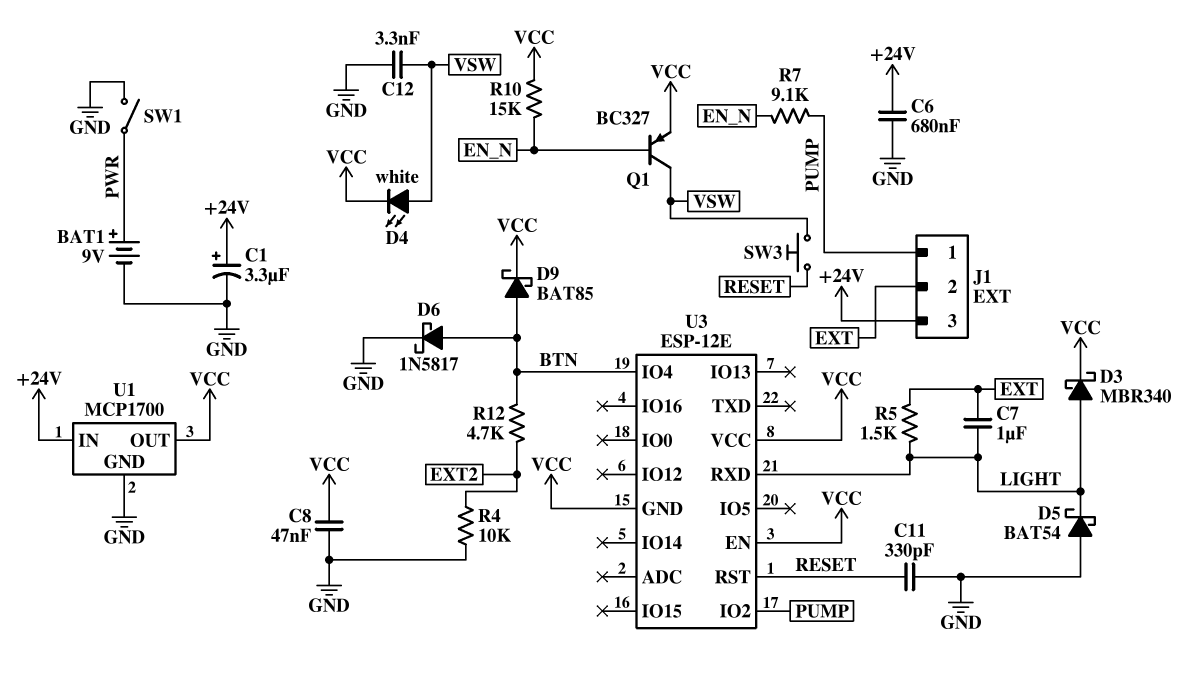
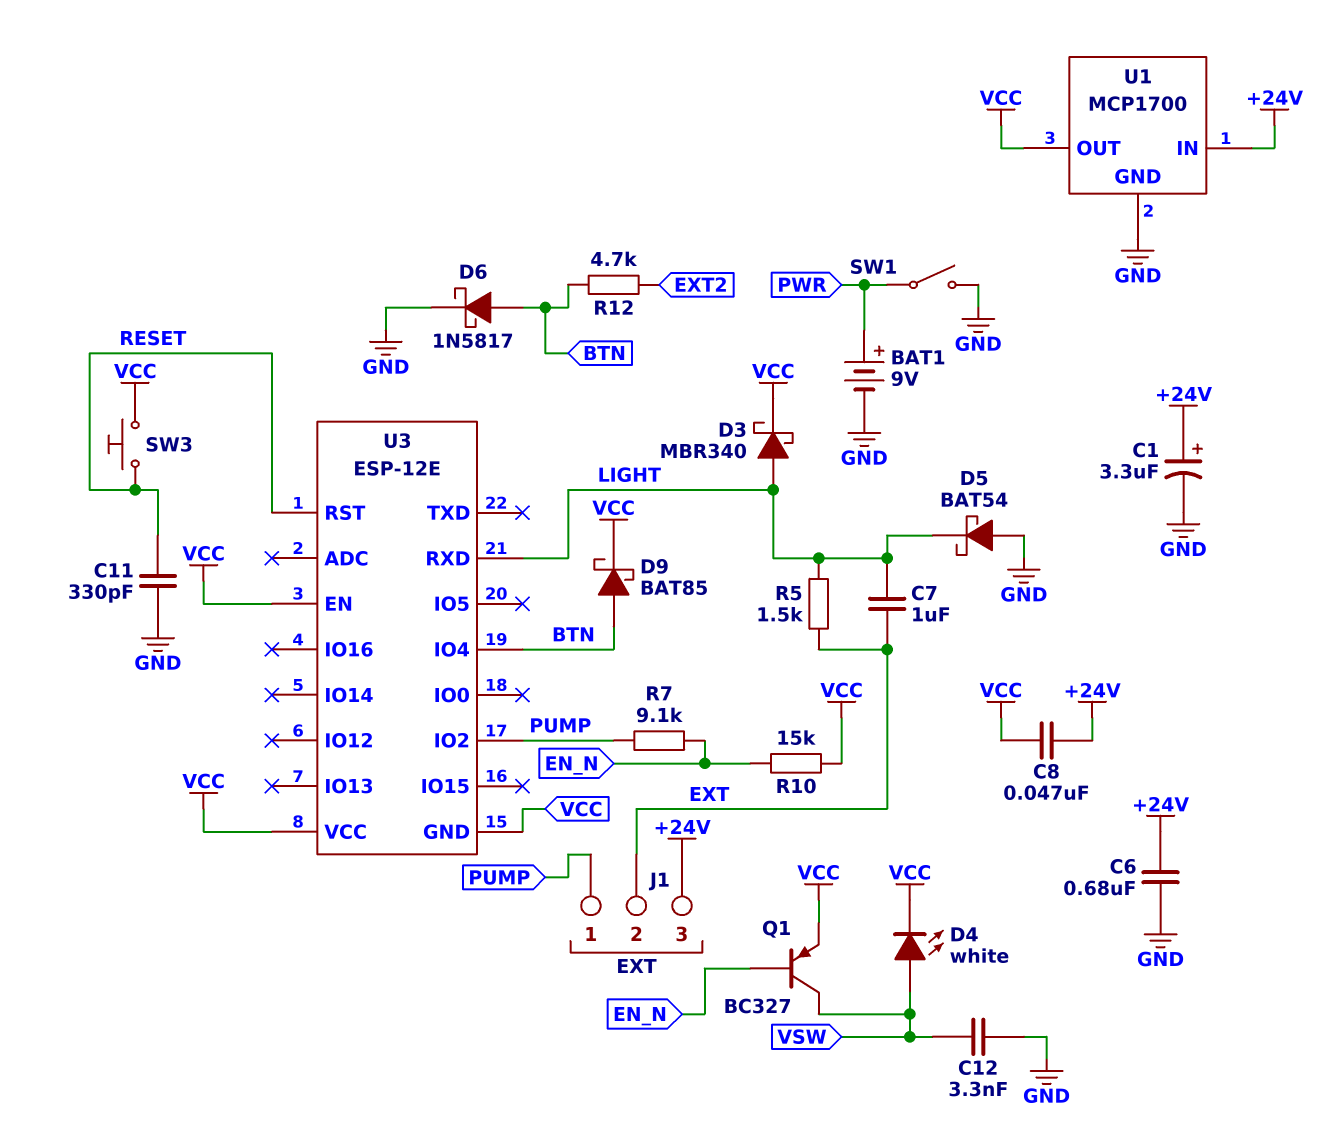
C8: 47nF (GND, VCC) -> 47nF (+24V, VCC)
R4: 10k (EXT2, GND) -> none
SW3: button (RESET, VSW) -> button (RESET, VCC)

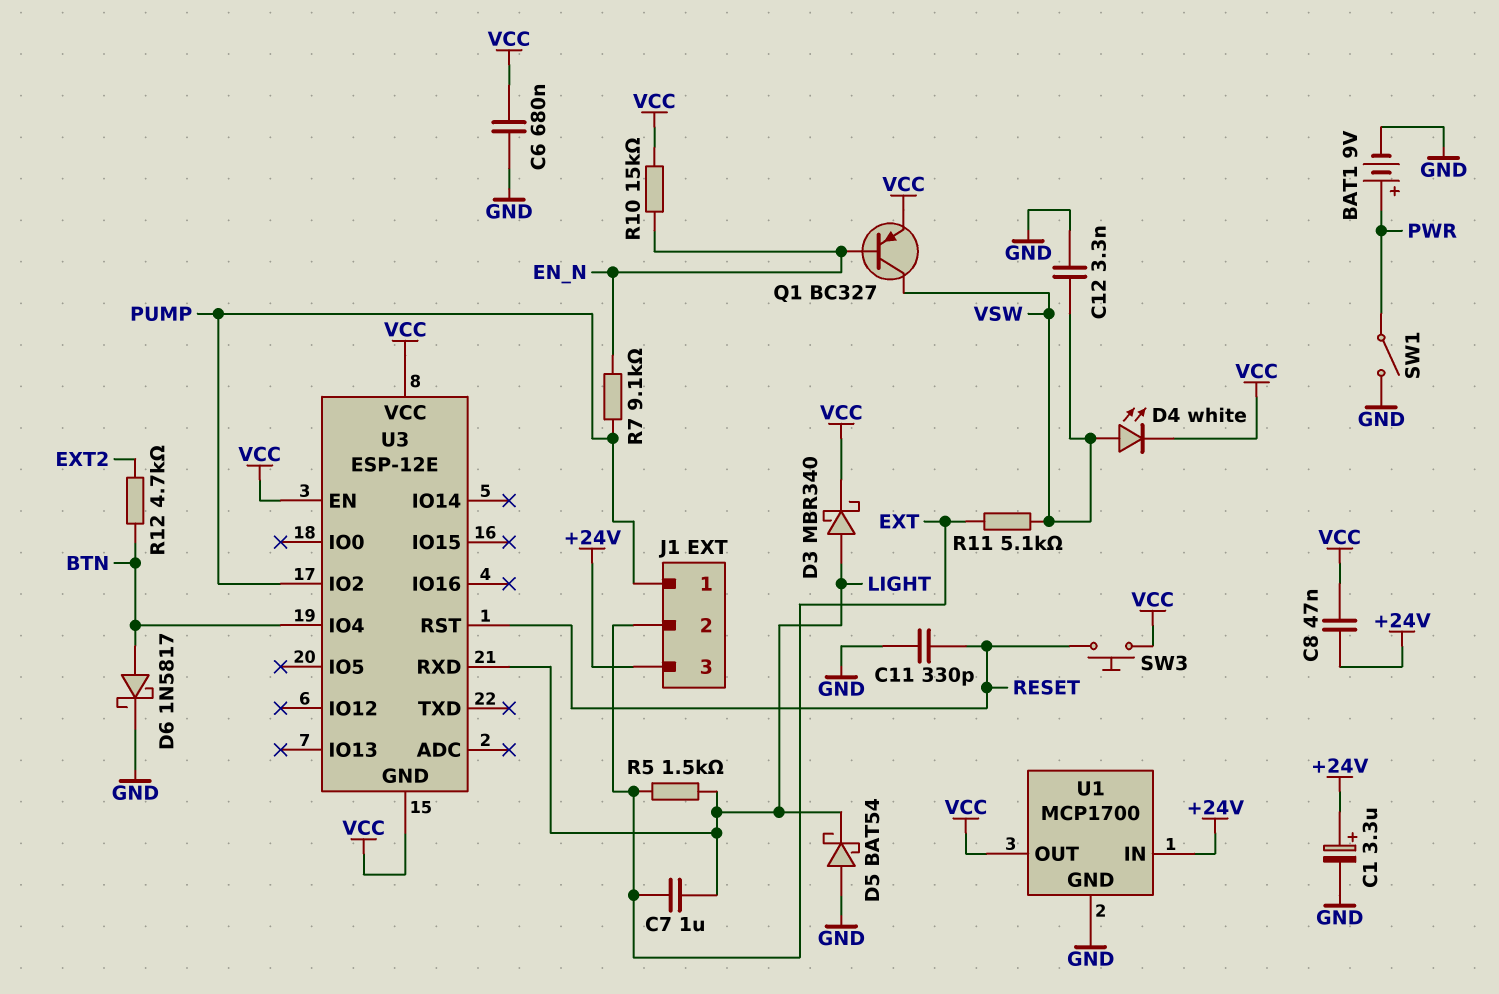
C6: 680nF (+24V, GND) -> 680nF (GND, VCC)
D9: schottky BAT85 (A BTN, K VCC) -> none
R11: none -> 5.1k (EXT, VSW)

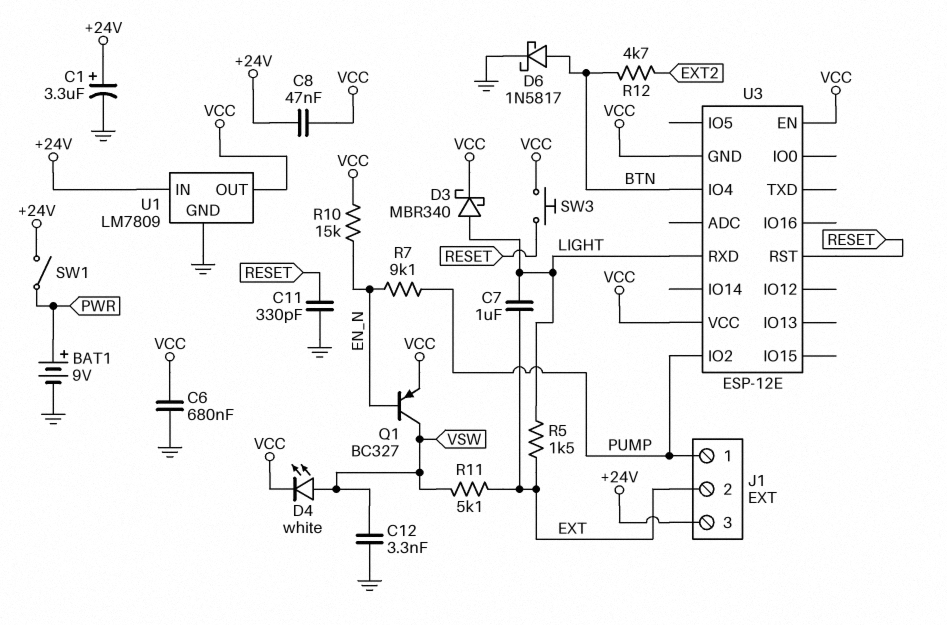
D5: schottky BAT54 (A GND, K LIGHT) -> none
SW1: switch (GND, PWR) -> switch (+24V, PWR)
U1: MCP1700 -> LM7809

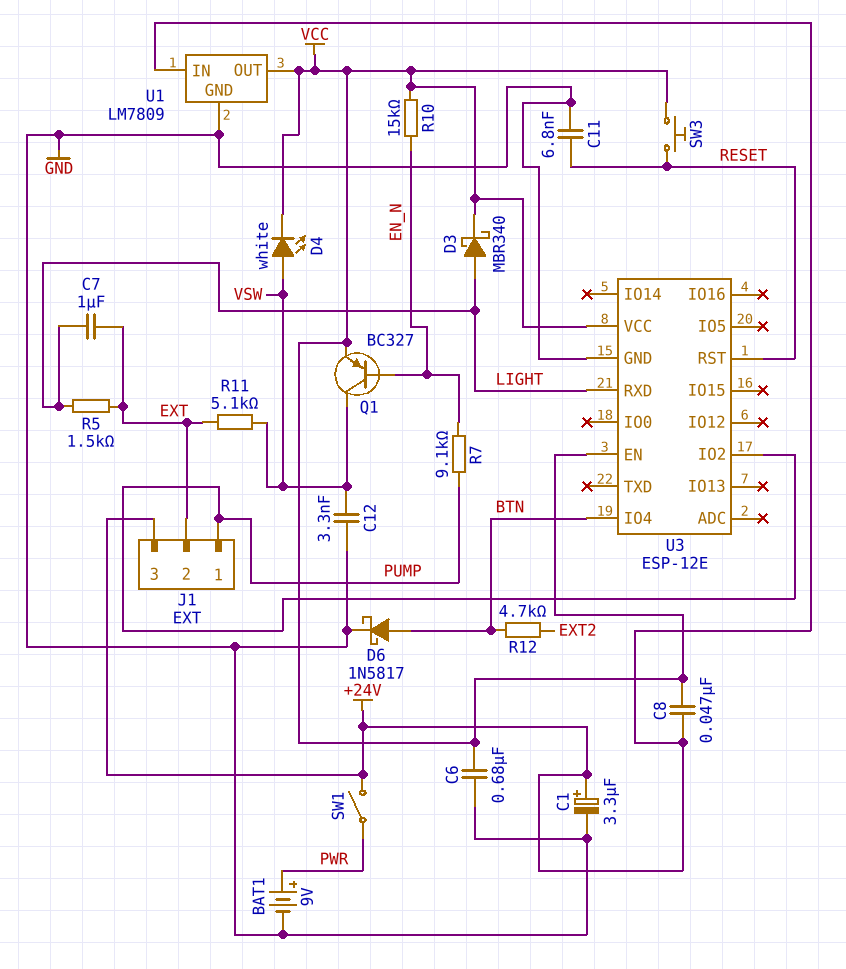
C11: 330pF (GND, RESET) -> 6.8nF (GND, RESET)
U3 pin GND: VCC -> GND

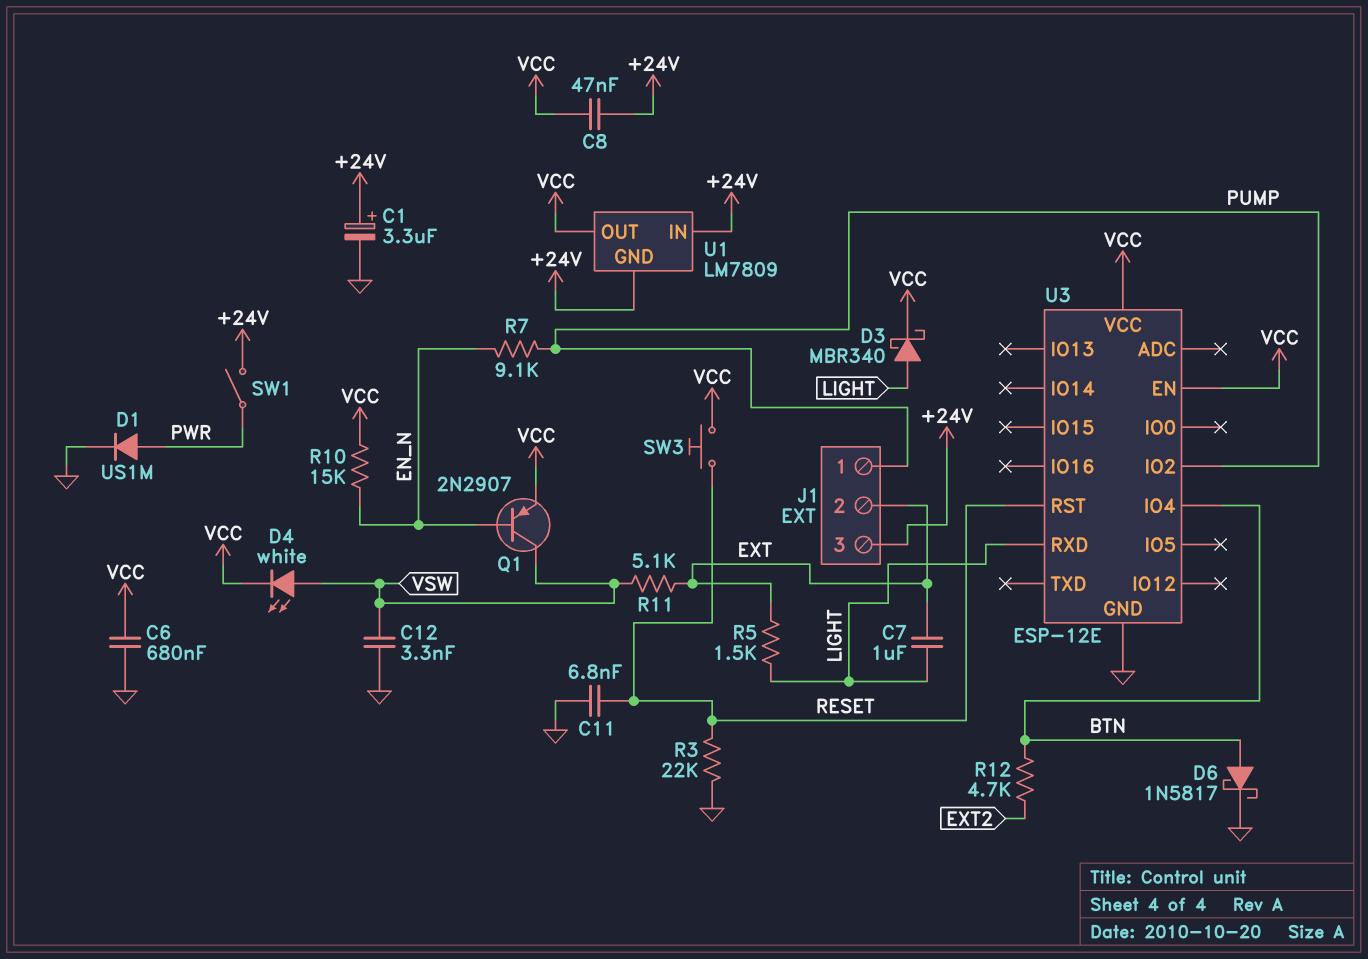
BAT1: 9V (plus PWR, minus GND) -> none
D1: none -> diode US1M (A PWR, K GND)
Q1: PNP BC327 (B EN_N, C VSW, E VCC) -> PNP 2N2907 (B EN_N, C VSW, E VCC)
R3: none -> 22k (GND, RESET)
U1 pin GND: GND -> +24V

